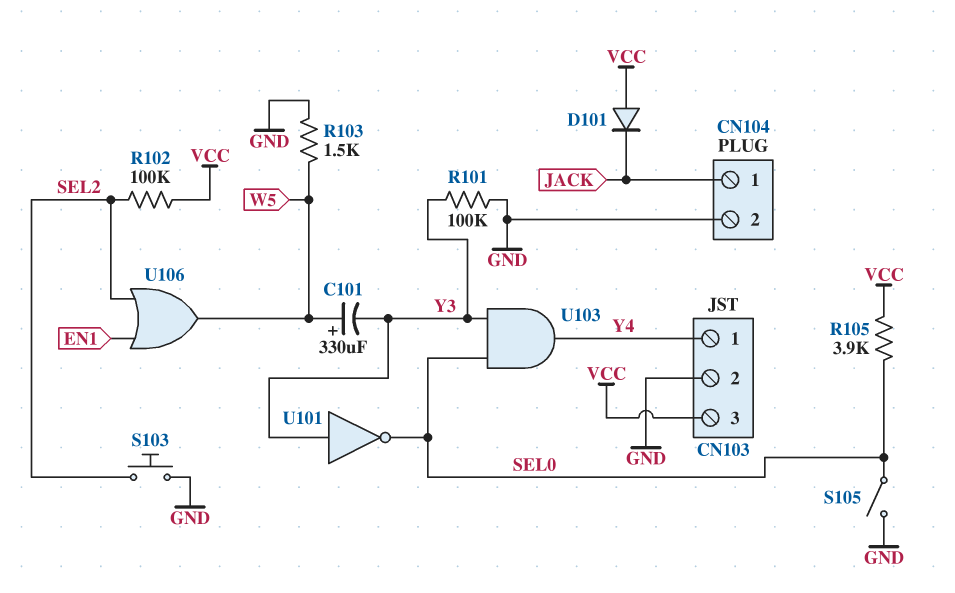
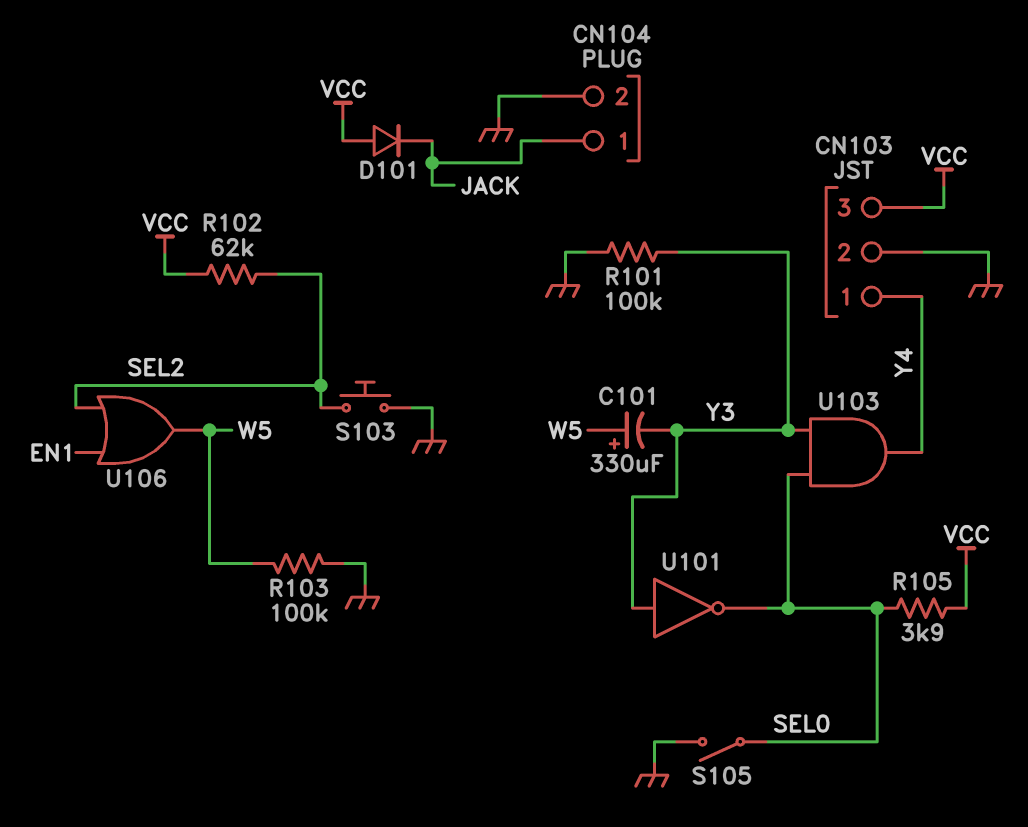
R102: 100k (SEL2, VCC) -> 62k (SEL2, VCC)
R103: 1.5k (GND, W5) -> 100k (GND, W5)

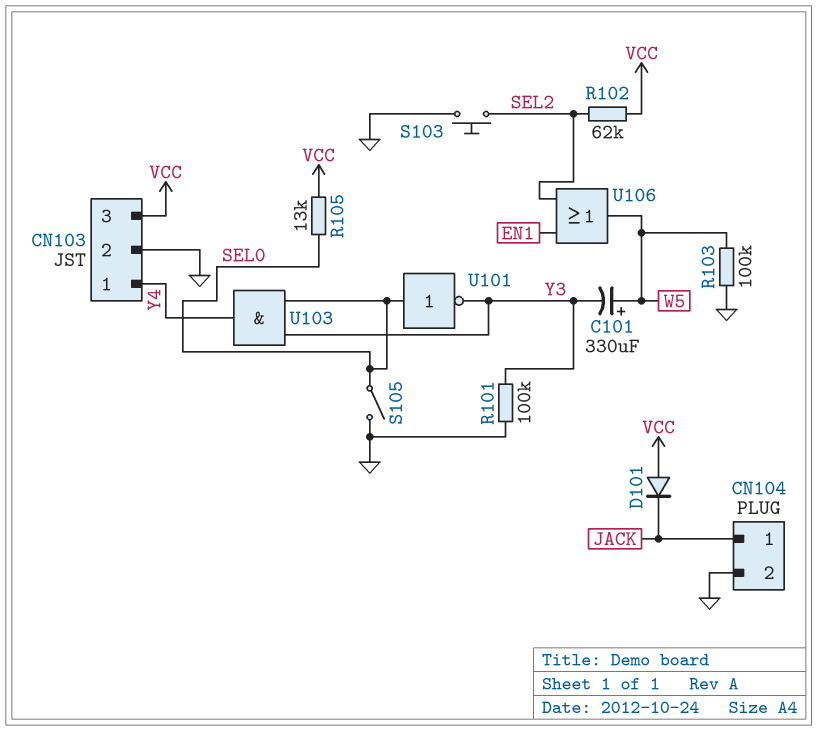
R105: 3.9k (SEL0, VCC) -> 13k (SEL0, VCC)
U101: NOT (in Y3, out SEL0) -> NOT (in SEL0, out Y3)

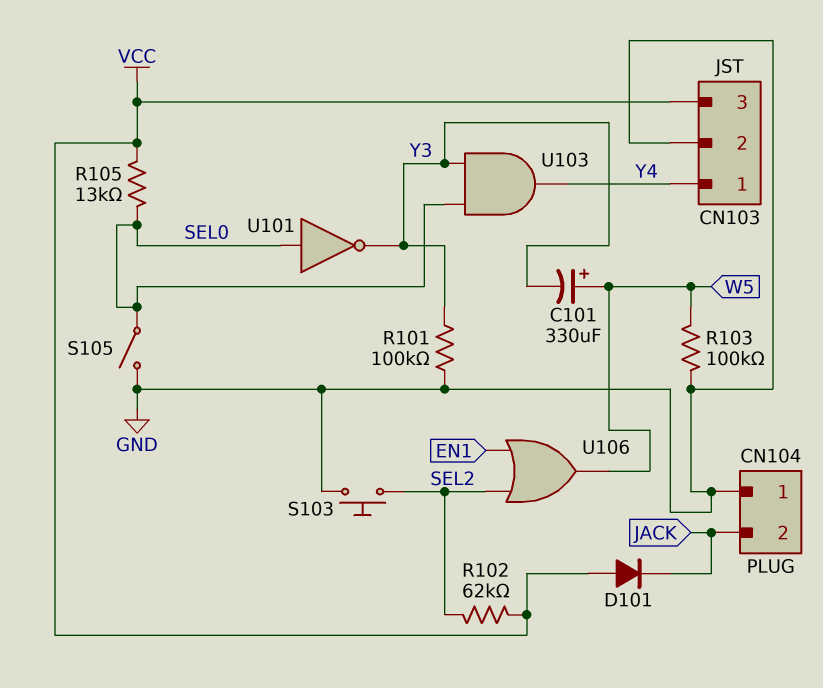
CN104 pin 1: JACK -> GND
CN104 pin 2: GND -> JACK

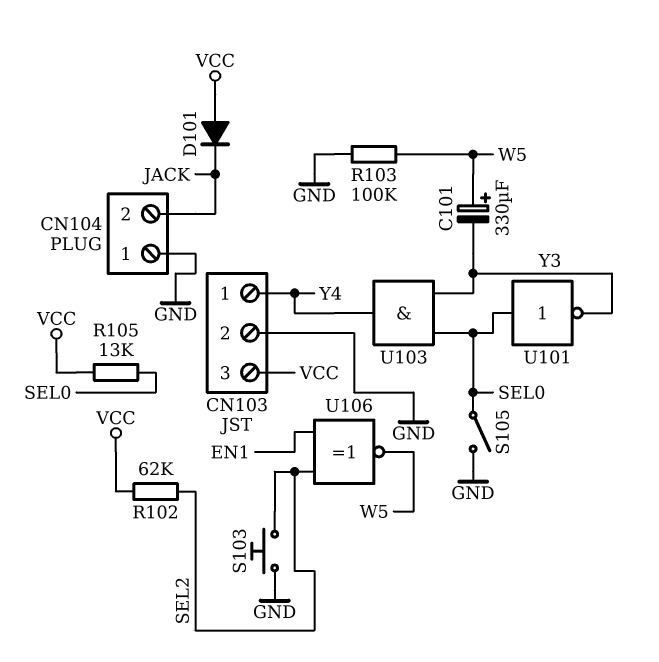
R101: 100k (GND, Y3) -> none
U106: OR (in EN1, in SEL2, out W5) -> XNOR (in EN1, in SEL2, out W5)

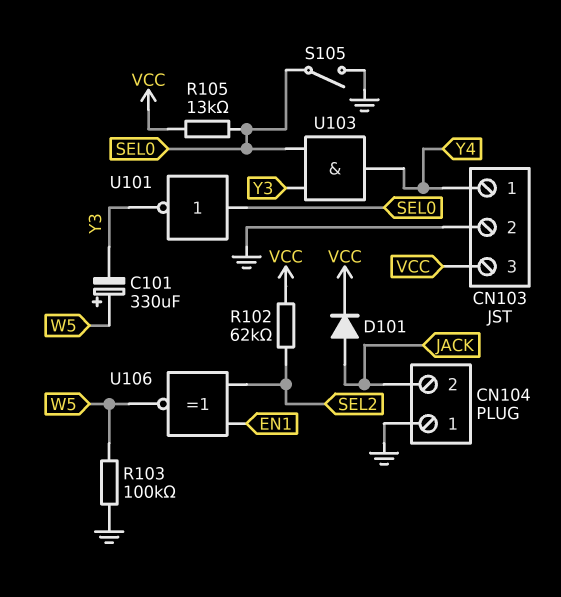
D101: diode (A VCC, K JACK) -> diode (A JACK, K VCC)
S103: button (GND, SEL2) -> none

